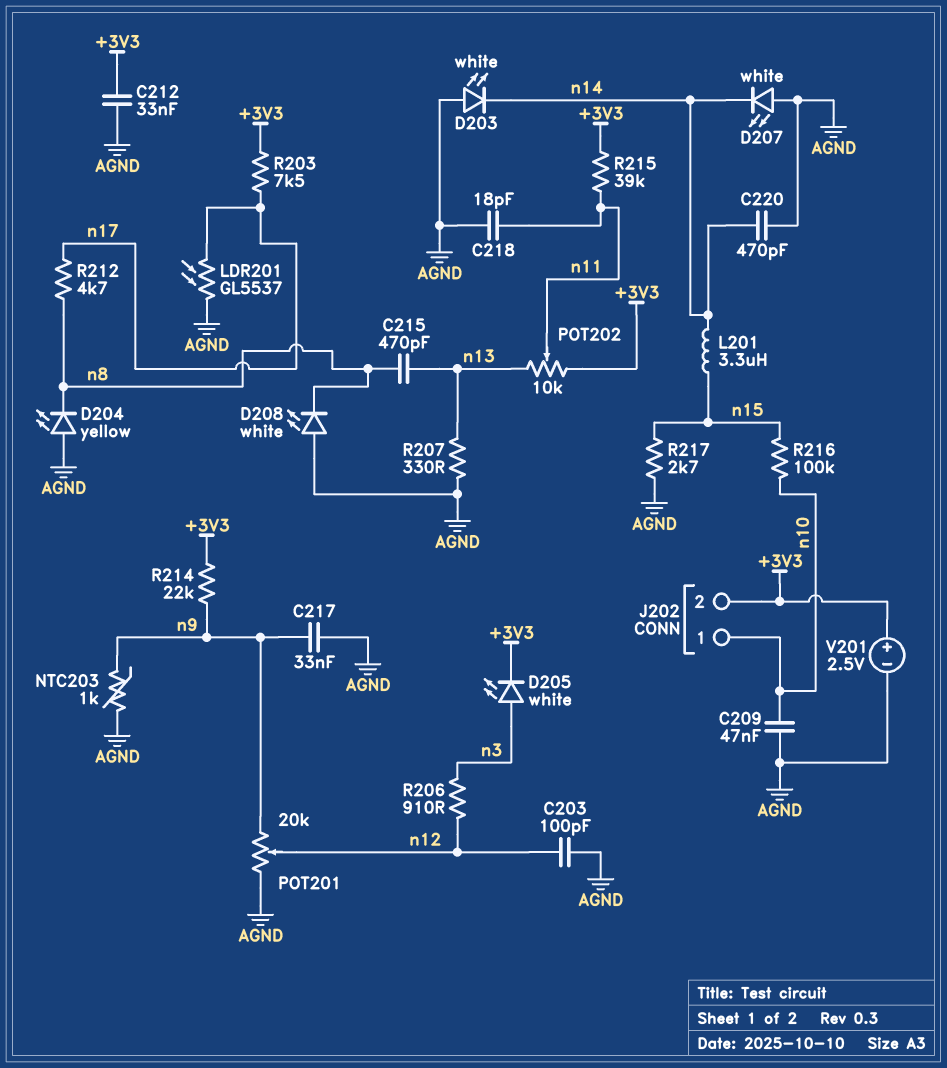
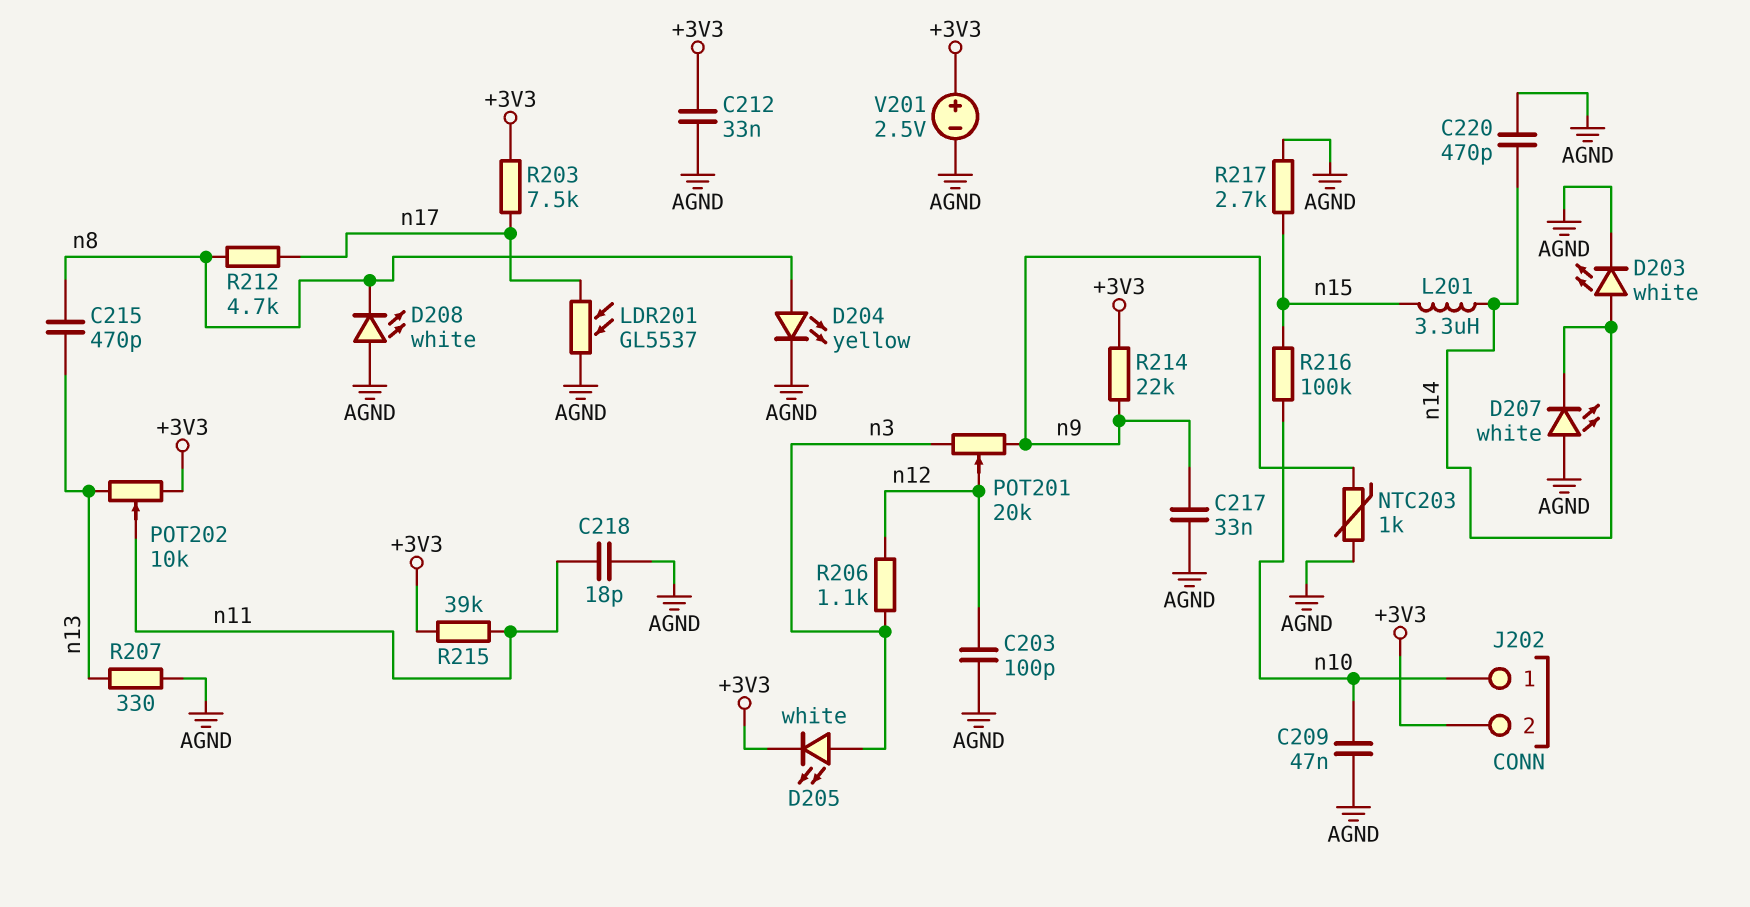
D203: LED white (A AGND, K n14) -> LED white (A n14, K AGND)
D204: LED yellow (A AGND, K n8) -> LED yellow (A n8, K AGND)
POT201: 20k (AGND, n9, wiper n12) -> 20k (n3, n9, wiper n12)
R206: 910 (n3, n12) -> 1.1k (n3, n12)

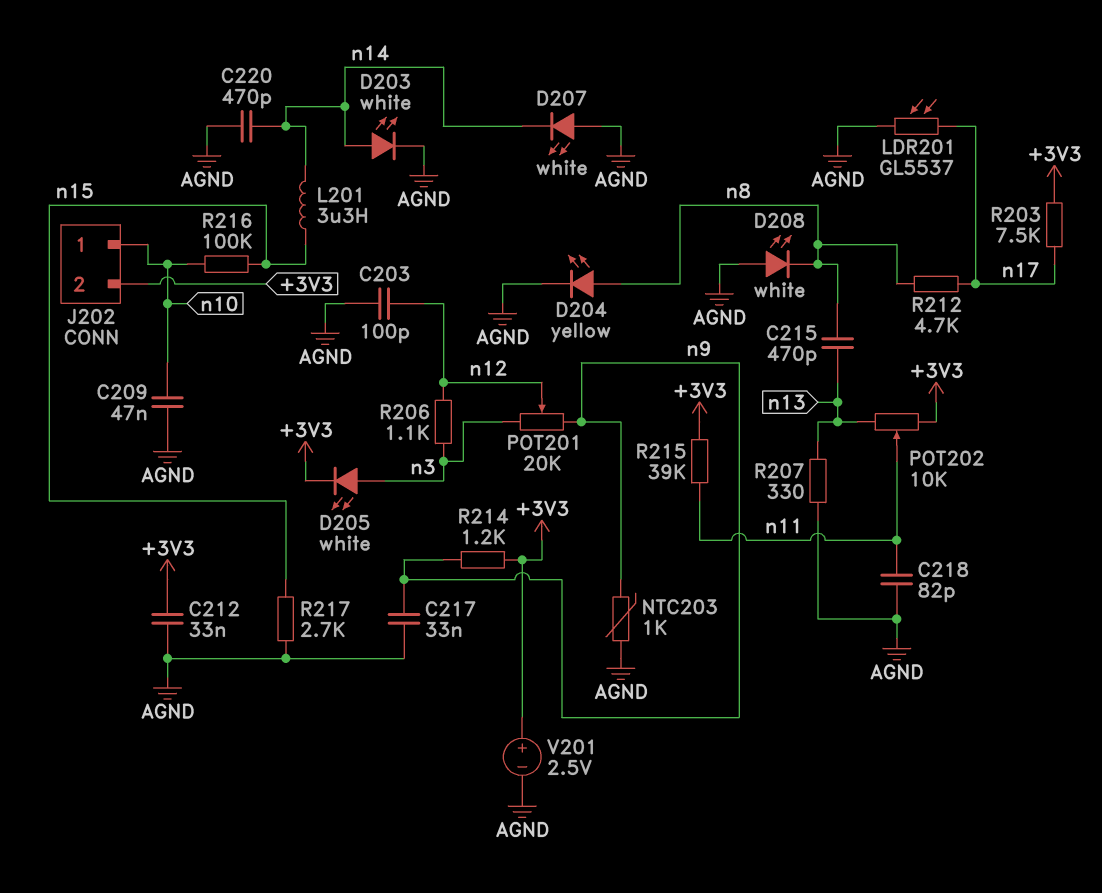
C218: 18pF (AGND, n11) -> 82pF (AGND, n11)
R214: 22k (+3V3, n9) -> 1.2k (+3V3, n9)

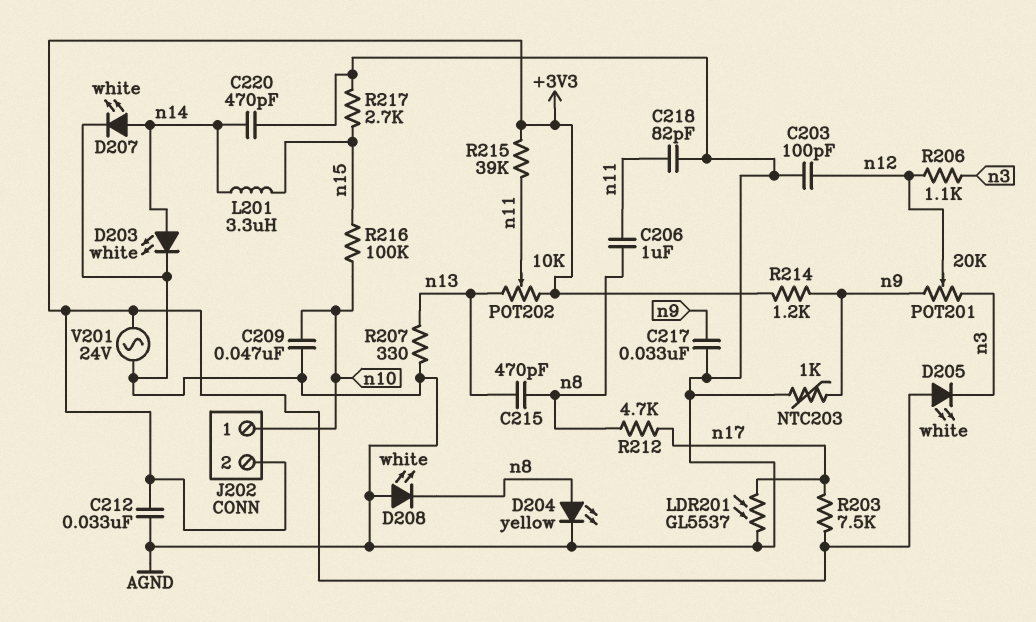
C206: none -> 1uF (n8, n11)
D205: LED white (A n3, K +3V3) -> LED white (A +3V3, K n3)
D207: LED white (A AGND, K n14) -> LED white (A n14, K AGND)
V201: 2.5V (plus +3V3, minus AGND) -> AC 24V (+3V3, AGND)

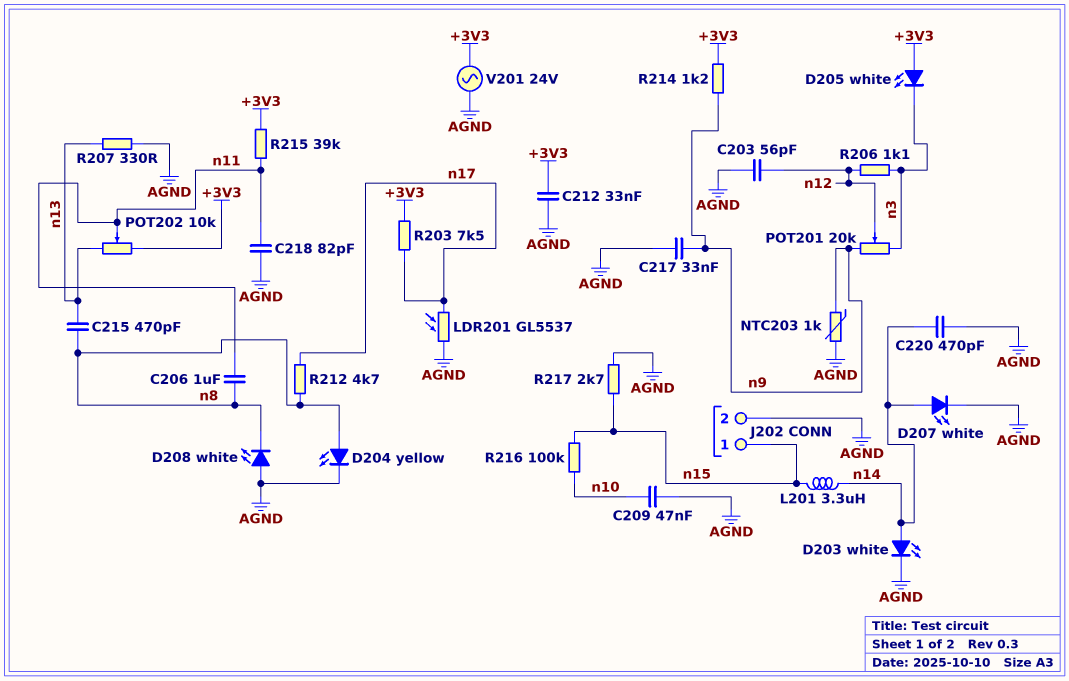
C203: 100pF (AGND, n12) -> 56pF (AGND, n12)
J202 pin 1: n10 -> n15
J202 pin 2: +3V3 -> AGND

